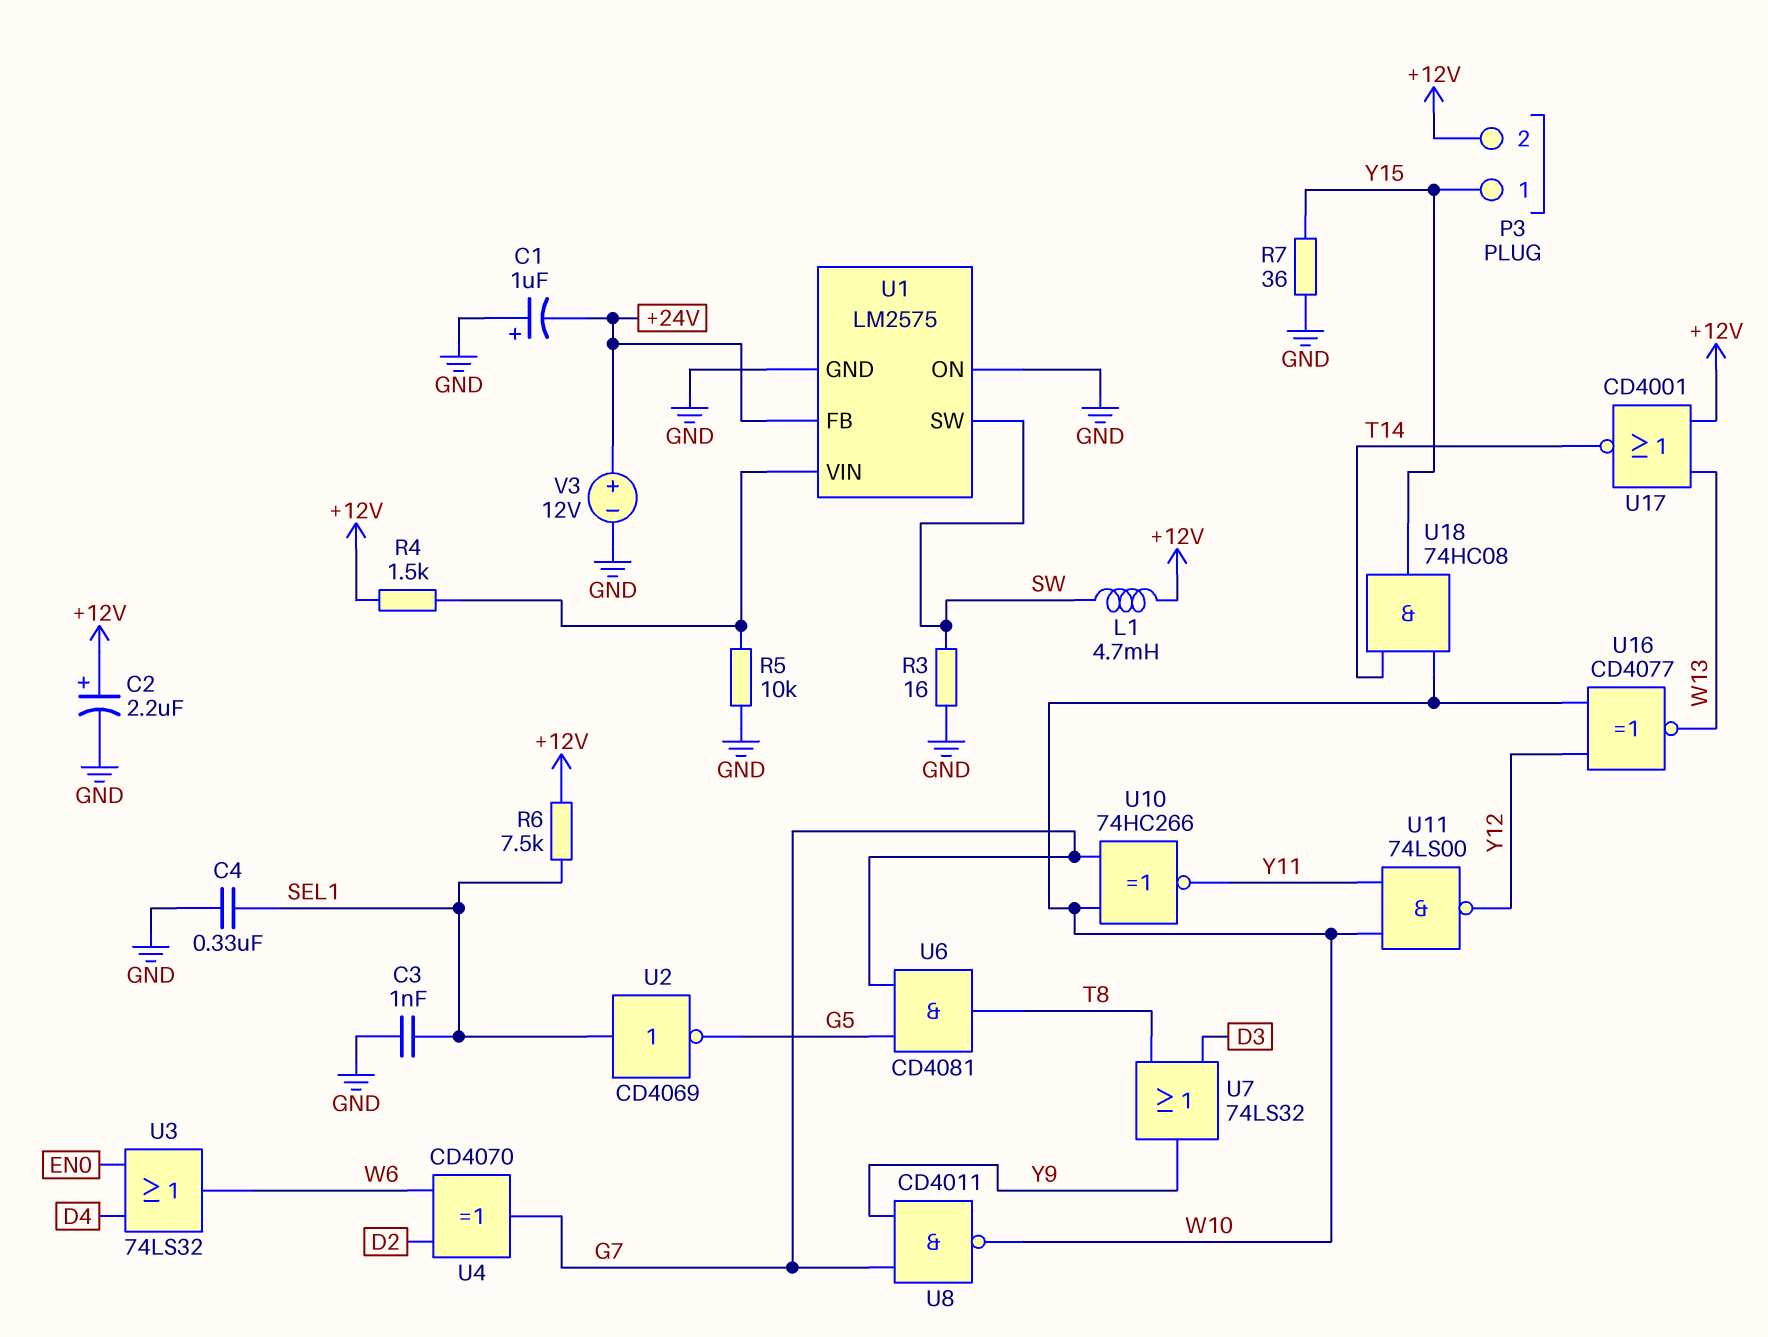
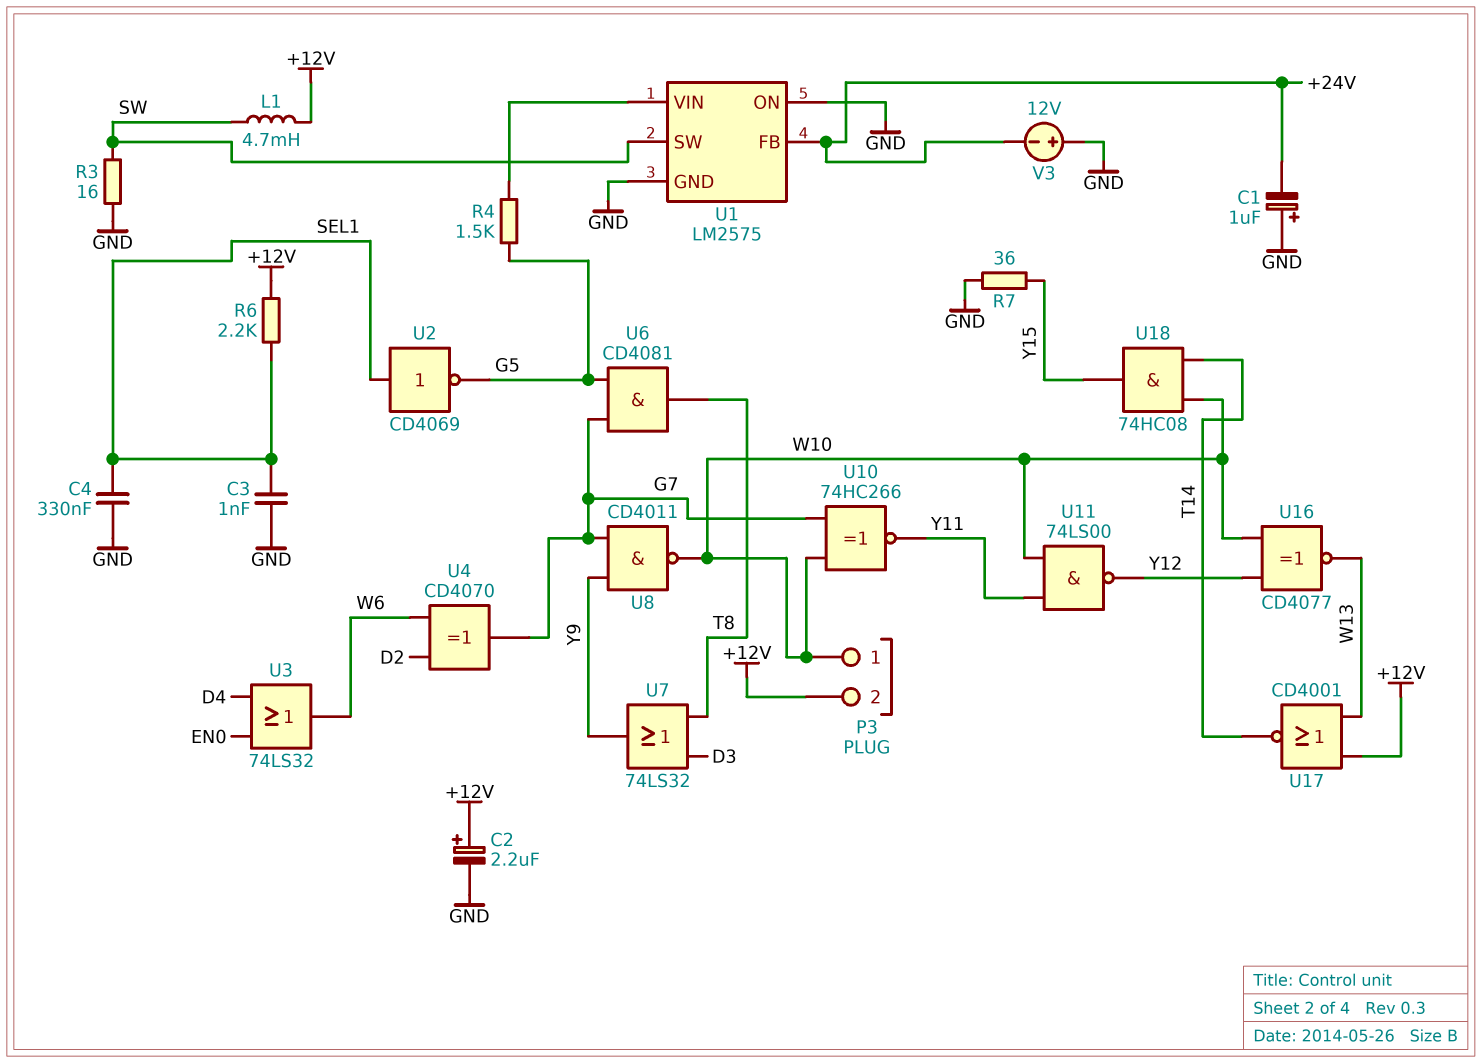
P3 pin 1: Y15 -> W10
R4: 1.5k (+12V, U1/VIN) -> 1.5k (G5, U1/VIN)
R5: 10k (GND, U1/VIN) -> none
R6: 7.5k (+12V, SEL1) -> 2.2k (+12V, SEL1)
V3: 12V (plus +24V, minus GND) -> 12V (plus GND, minus +24V)

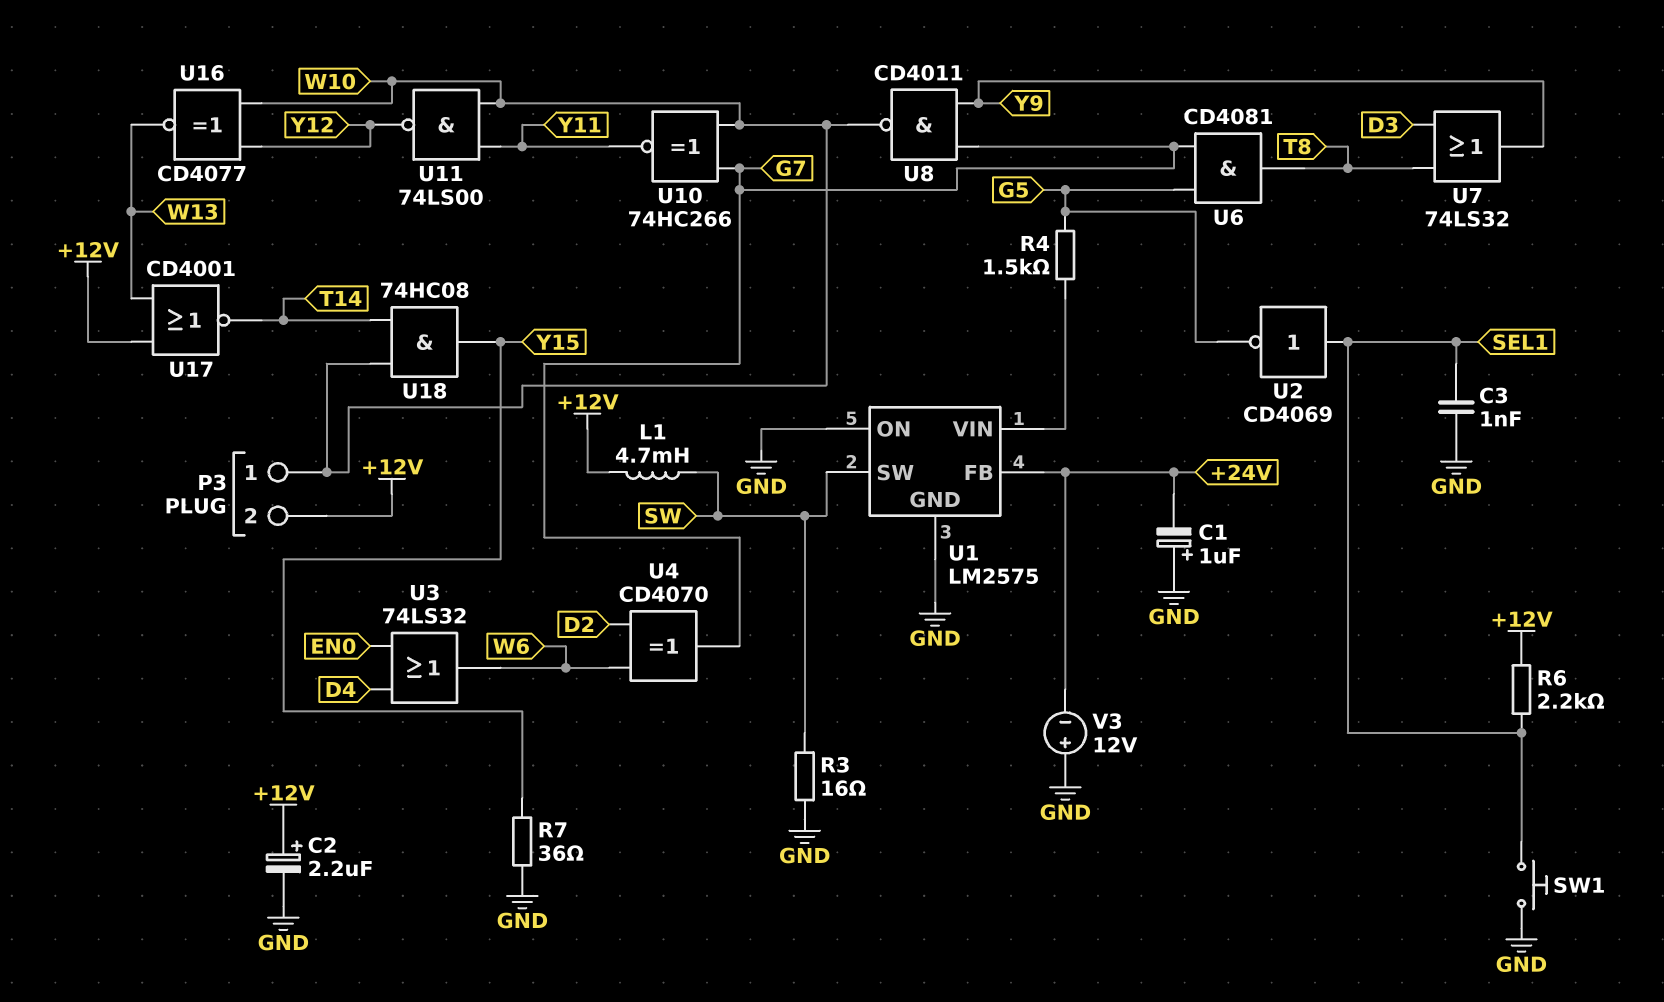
C4: 330nF (GND, SEL1) -> none
SW1: none -> button (GND, SEL1)

